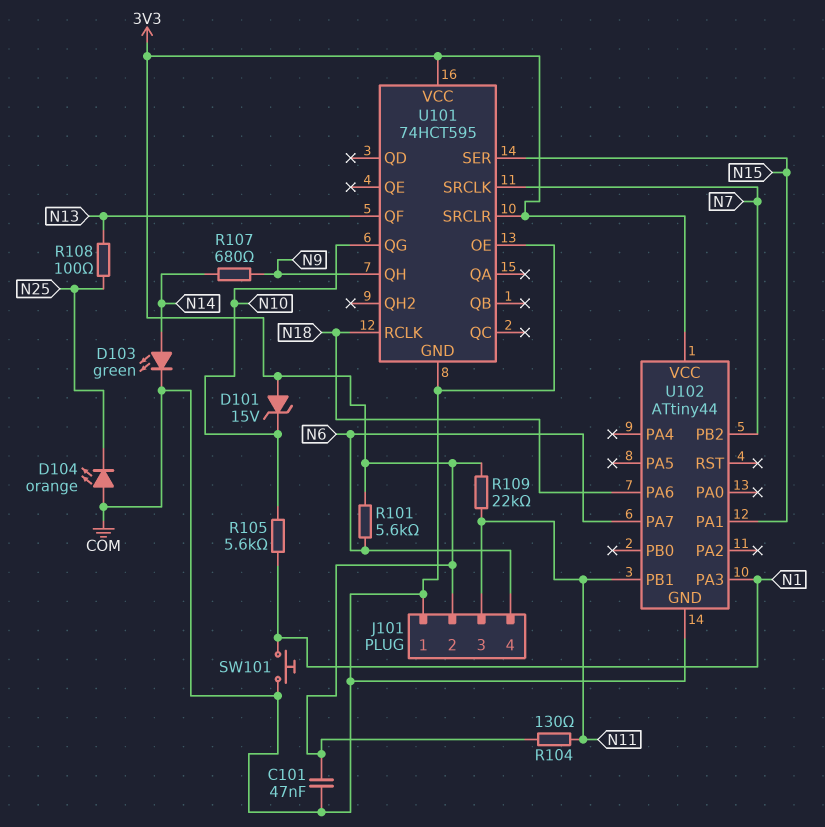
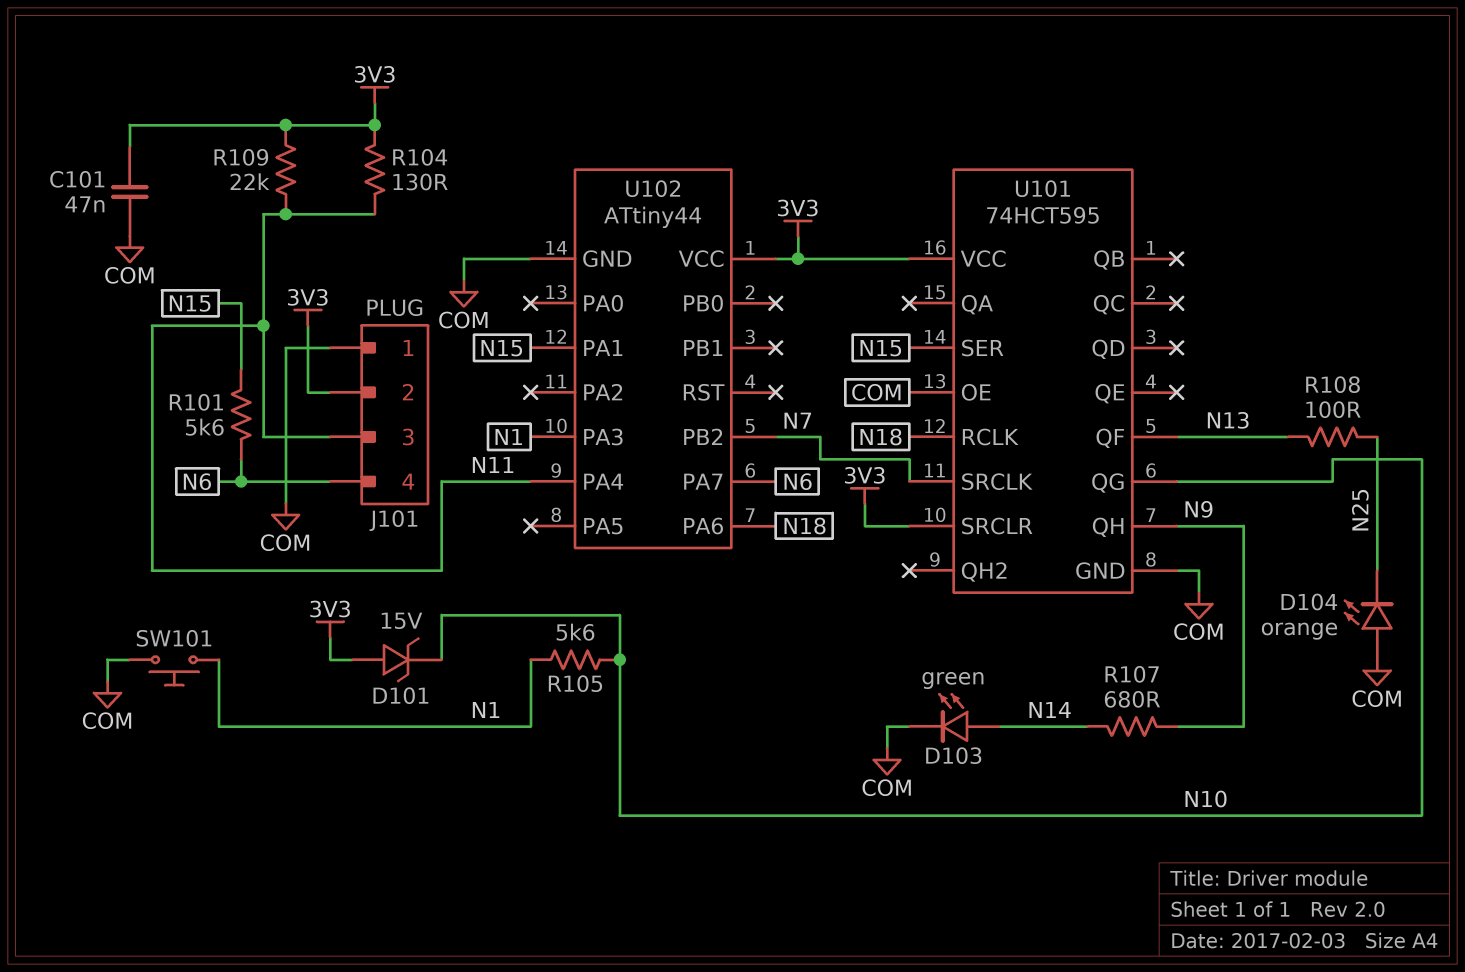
R101: 5.6k (3V3, N6) -> 5.6k (N6, N15)
U102 pin PA4: none -> N11
U102 pin PB1: N11 -> none

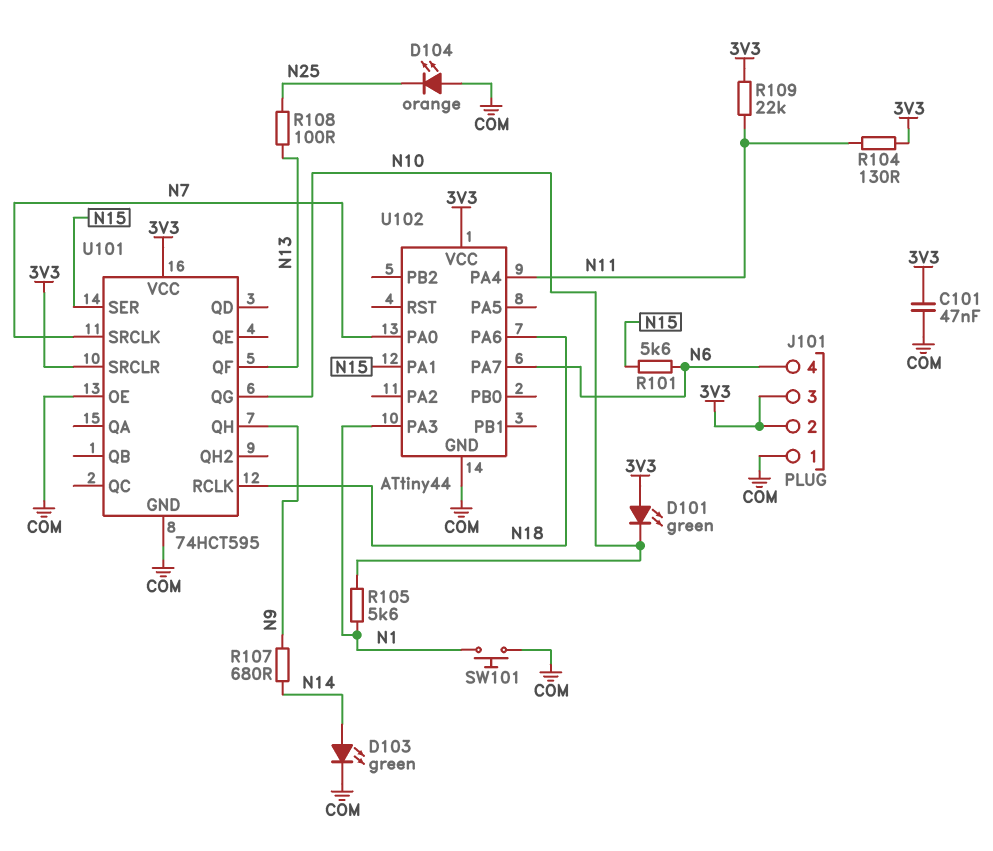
D101: zener 15V (A 3V3, K N10) -> LED green (A 3V3, K N10)
J101 pin 3: N11 -> 3V3
U102 pin PA0: none -> N7
U102 pin PB2: N7 -> none

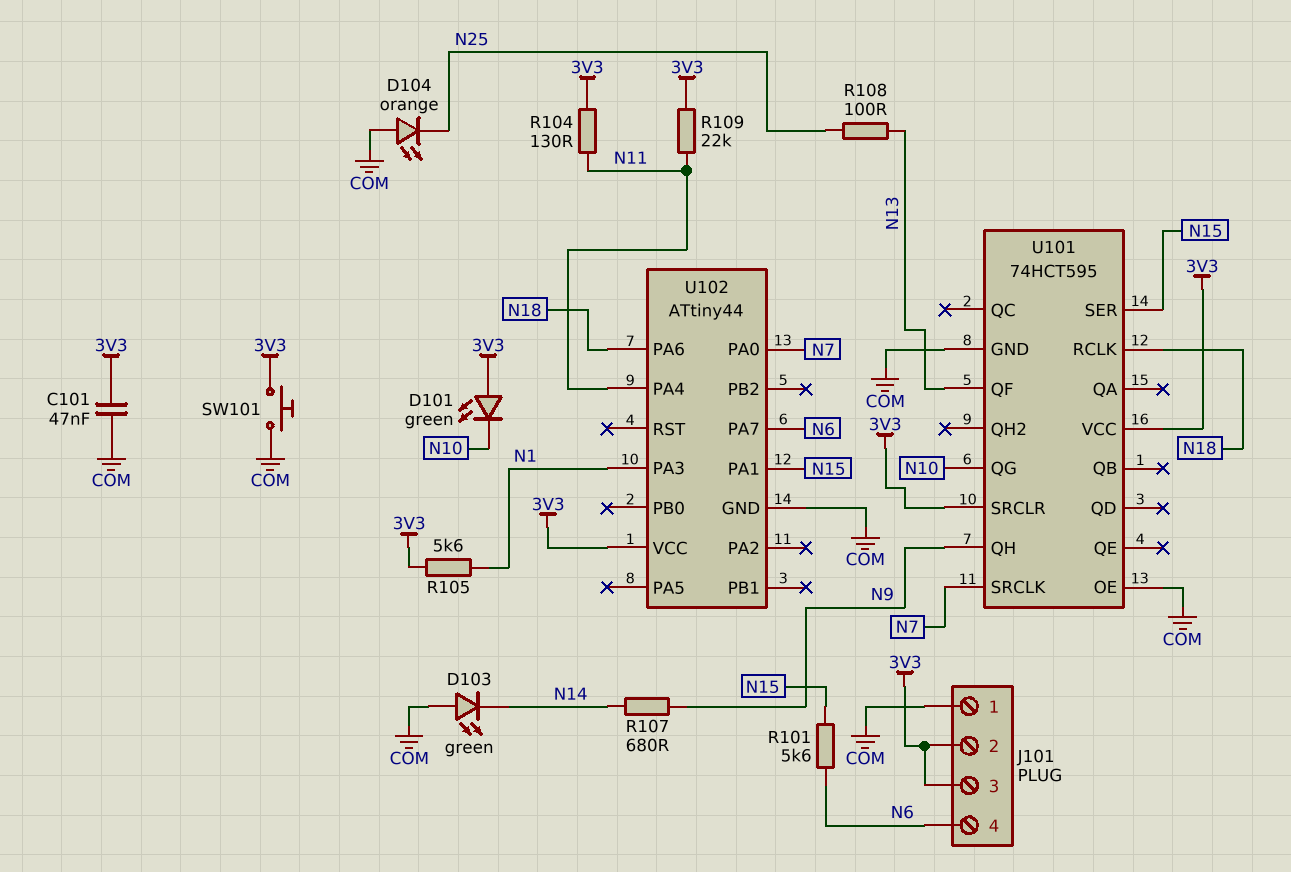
D103: LED green (A N14, K COM) -> LED green (A COM, K N14)
R105: 5.6k (N1, N10) -> 5.6k (3V3, N1)
SW101: button (COM, N1) -> button (3V3, COM)

